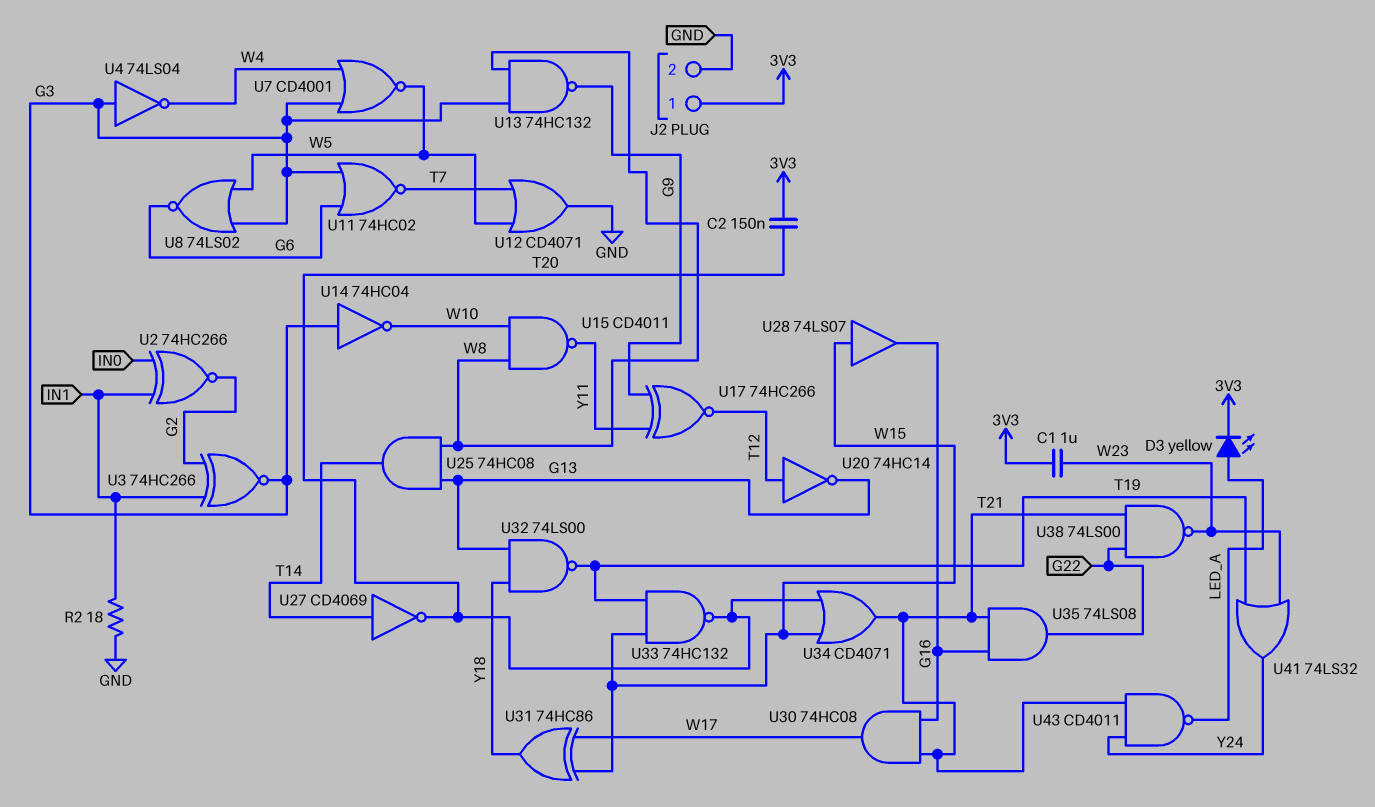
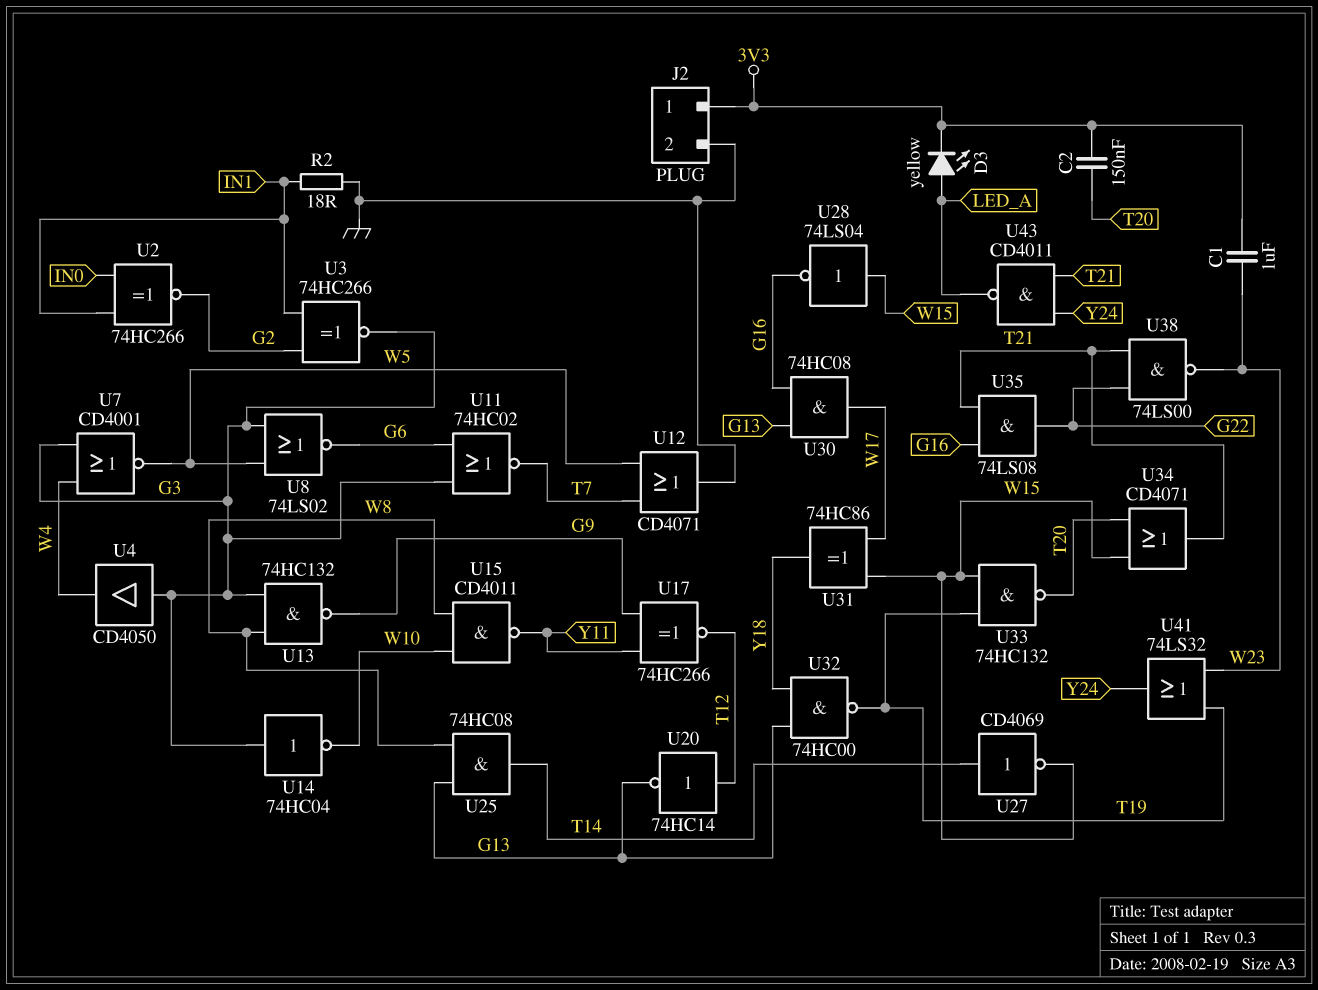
U4: NOT 74LS04 (in G3, out W4) -> buffer CD4050 (in G3, out W4)
U27: NOT CD4069 (in T14, out T20) -> NOT CD4069 (in T14, out W15)
U28: buffer 74LS07 (in W15, out G16) -> NOT 74LS04 (in W15, out G16)
U30: AND 74HC08 (in G16, in T21, out W17) -> AND 74HC08 (in G13, in G16, out W17)
U32: NAND 74LS00 (in G13, in Y18, out T19) -> NAND 74HC00 (in G13, in Y18, out T19)

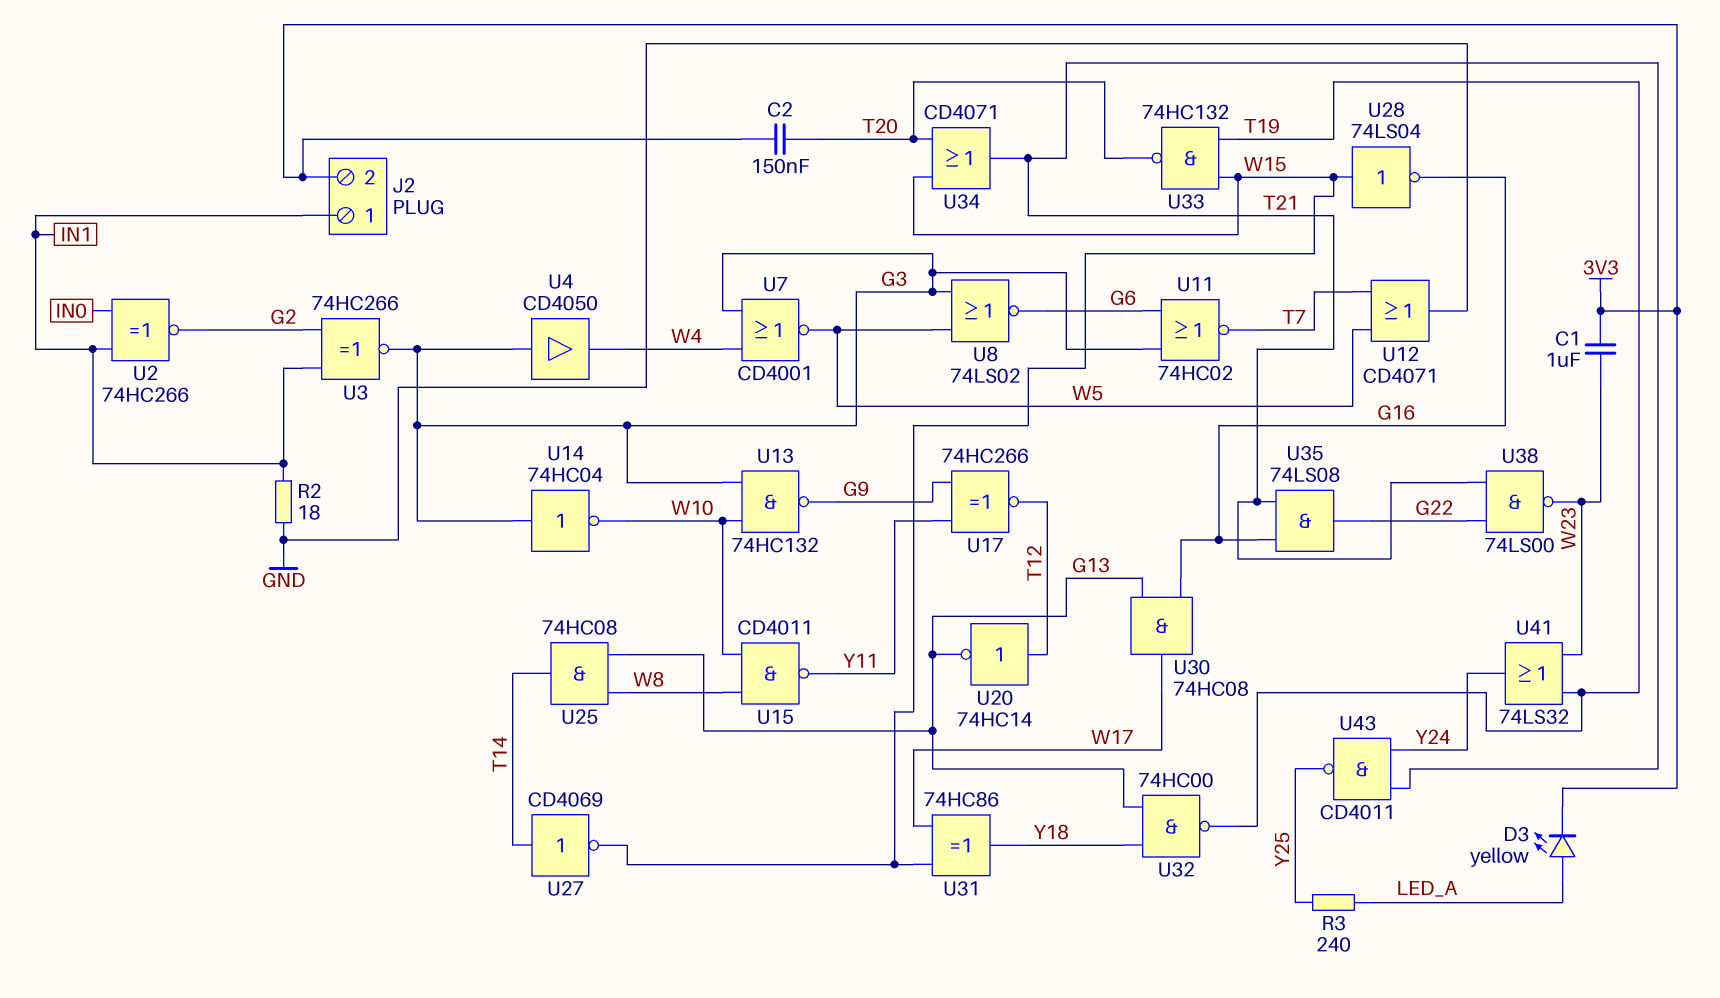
J2 pin 1: 3V3 -> IN1
J2 pin 2: GND -> 3V3
R3: none -> 240 (LED_A, Y25)
U13: NAND 74HC132 (in G3, in W8, out G9) -> NAND 74HC132 (in G3, in W10, out G9)
U43: NAND CD4011 (in T21, in Y24, out LED_A) -> NAND CD4011 (in T21, in Y24, out Y25)

